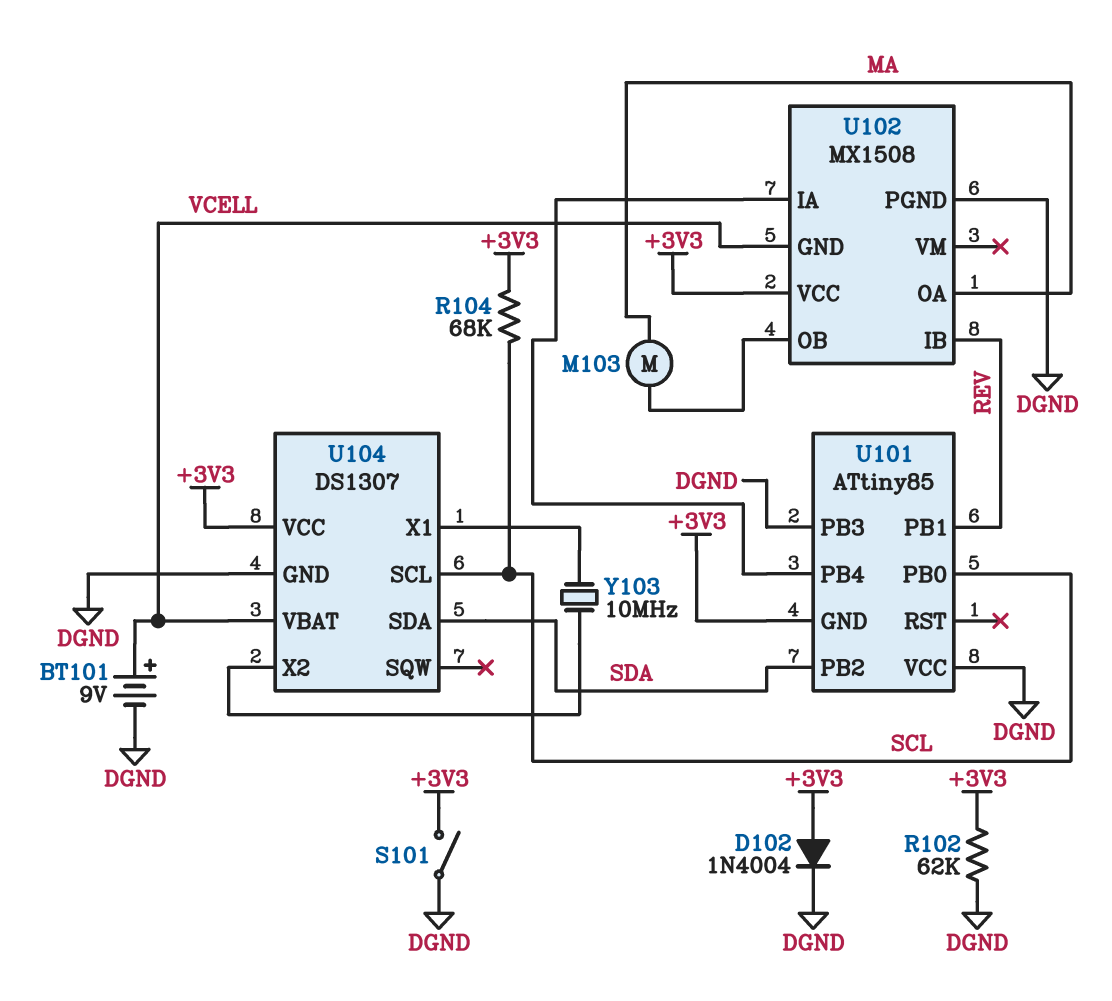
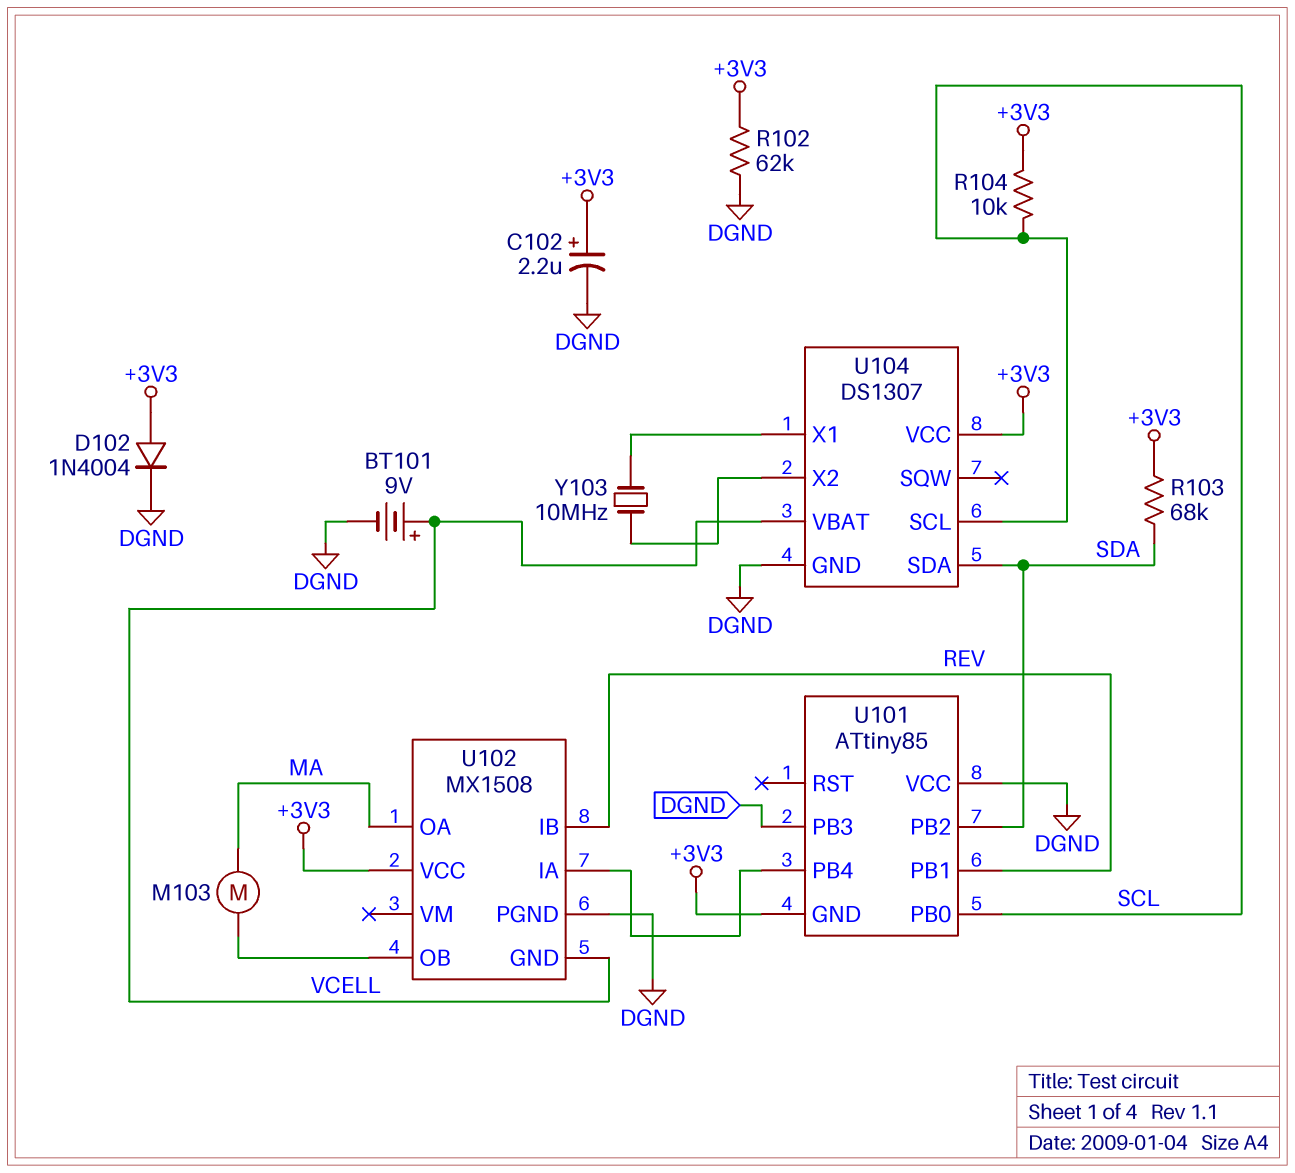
C102: none -> 2.2uF (plus +3V3, minus DGND)
R103: none -> 68k (+3V3, SDA)
R104: 68k (+3V3, SCL) -> 10k (+3V3, SCL)
S101: switch (+3V3, DGND) -> none

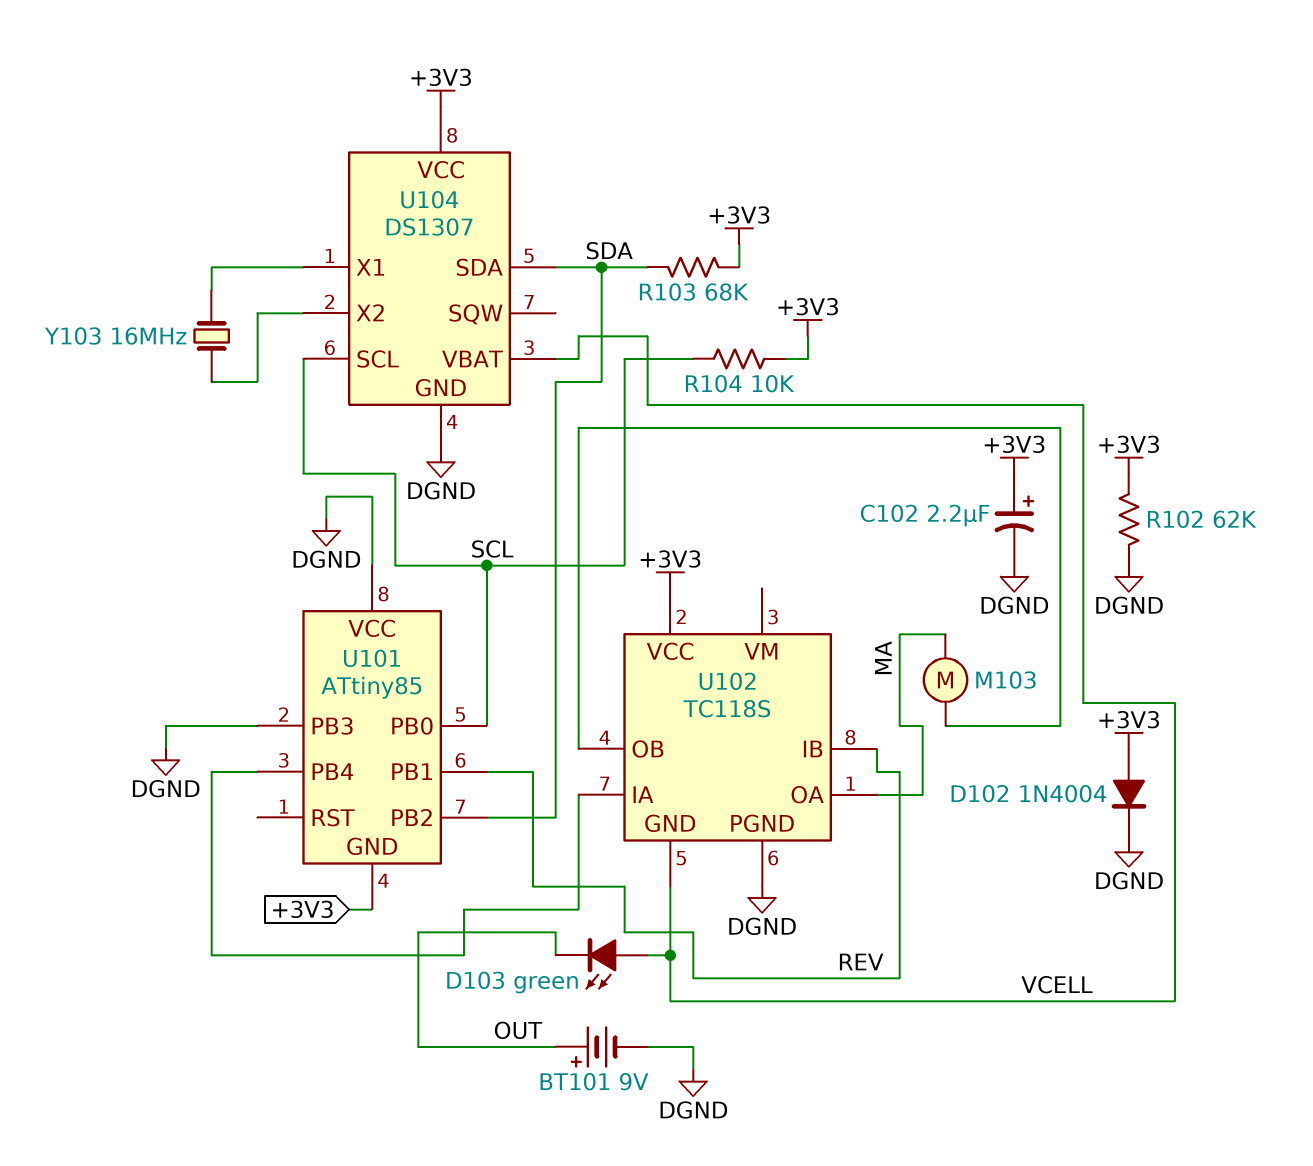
BT101: 9V (plus VCELL, minus DGND) -> 9V (plus OUT, minus DGND)
D103: none -> LED green (A VCELL, K OUT)
U102: MX1508 -> TC118S
Y103: 10MHz (U104/X1, U104/X2) -> 16MHz (U104/X1, U104/X2)

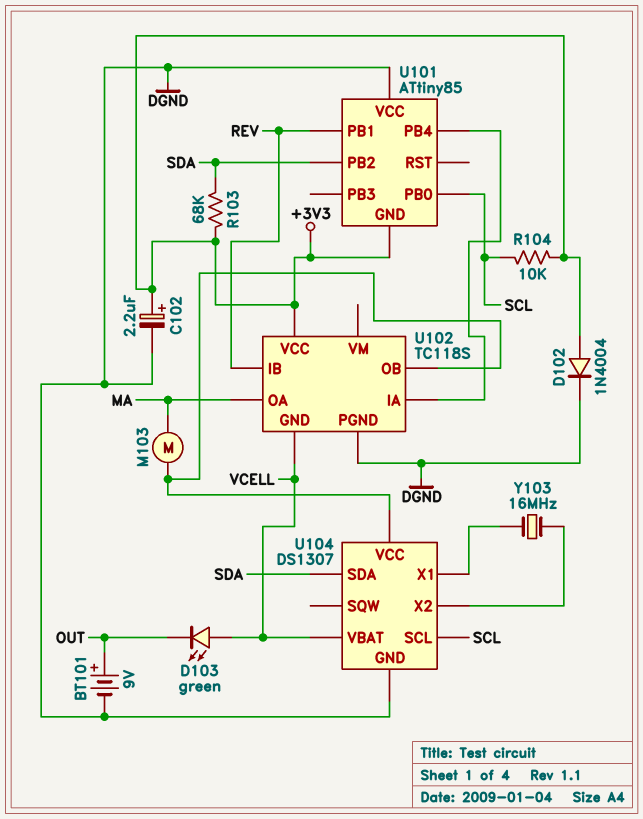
R102: 62k (+3V3, DGND) -> none
U101 pin PB3: DGND -> none
U104 pin VCC: +3V3 -> U102/OB

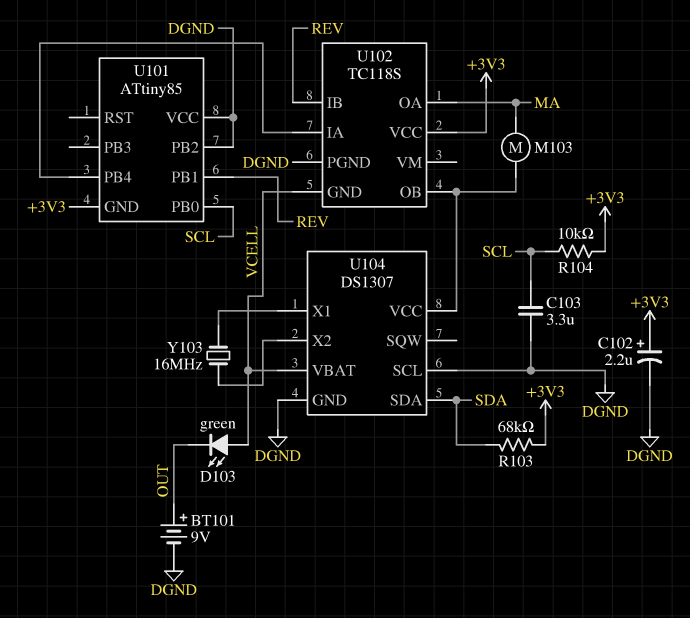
C103: none -> 3.3uF (DGND, SCL)
D102: diode 1N4004 (A +3V3, K DGND) -> none
U101 pin PB2: SDA -> DGND
U104 pin SCL: SCL -> DGND

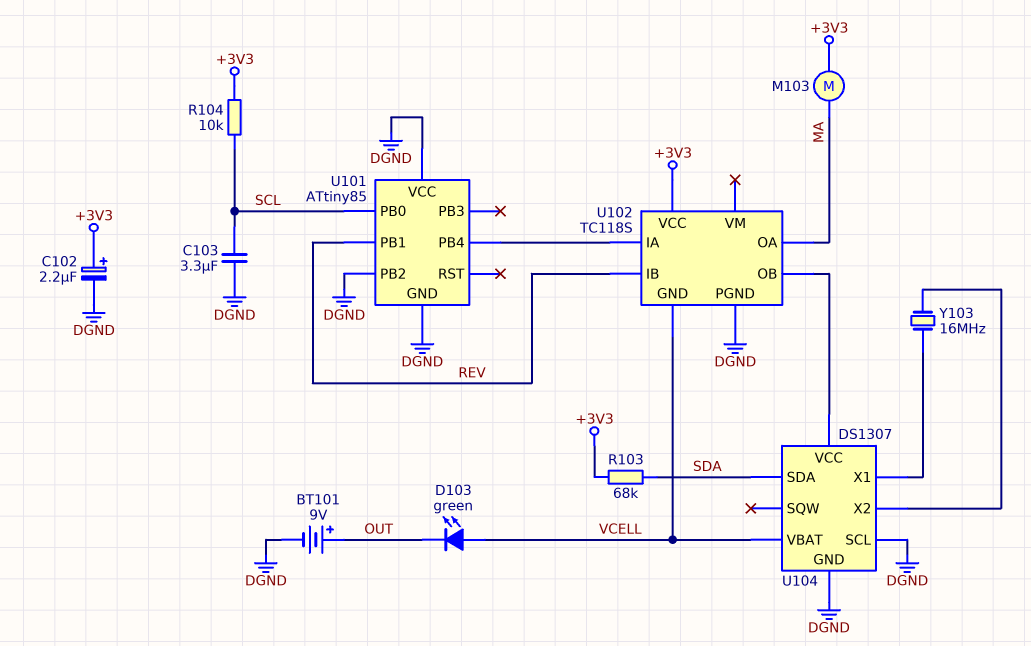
M103: motor (MA, U102/OB) -> motor (+3V3, MA)
U101 pin GND: +3V3 -> DGND

